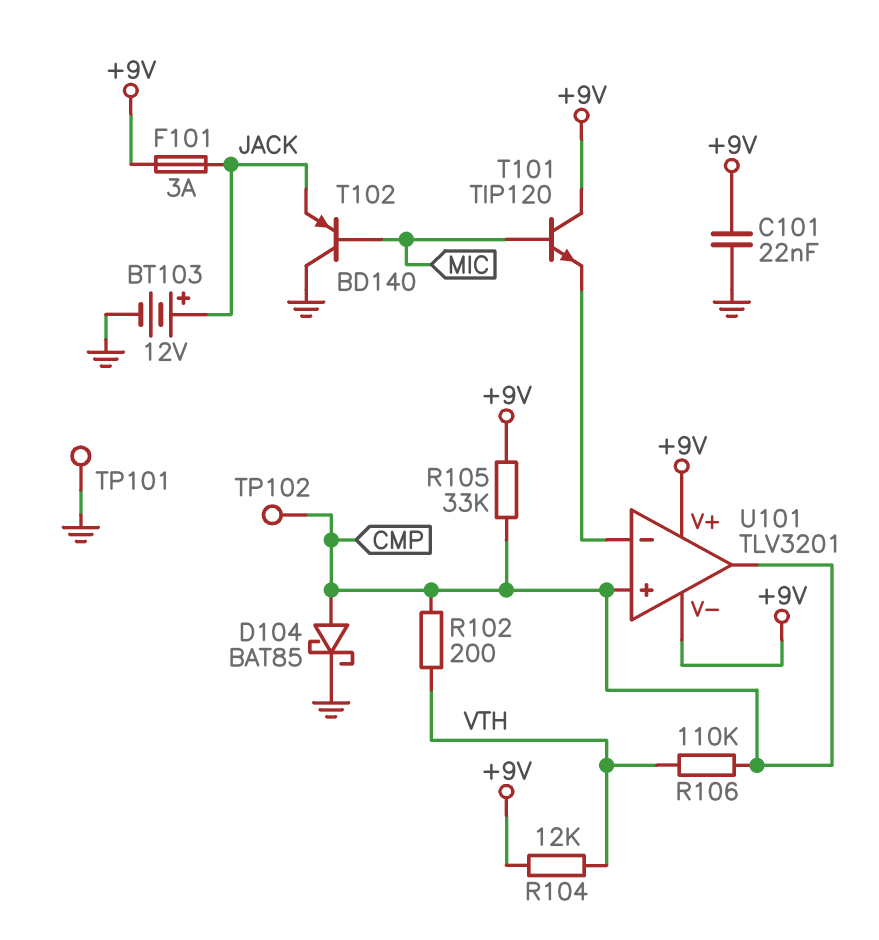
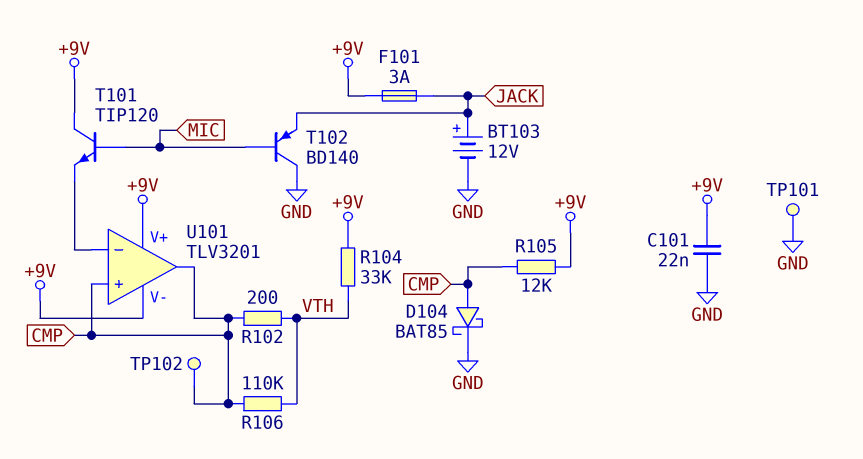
R104: 12k (+9V, VTH) -> 33k (+9V, VTH)
R105: 33k (+9V, CMP) -> 12k (+9V, CMP)

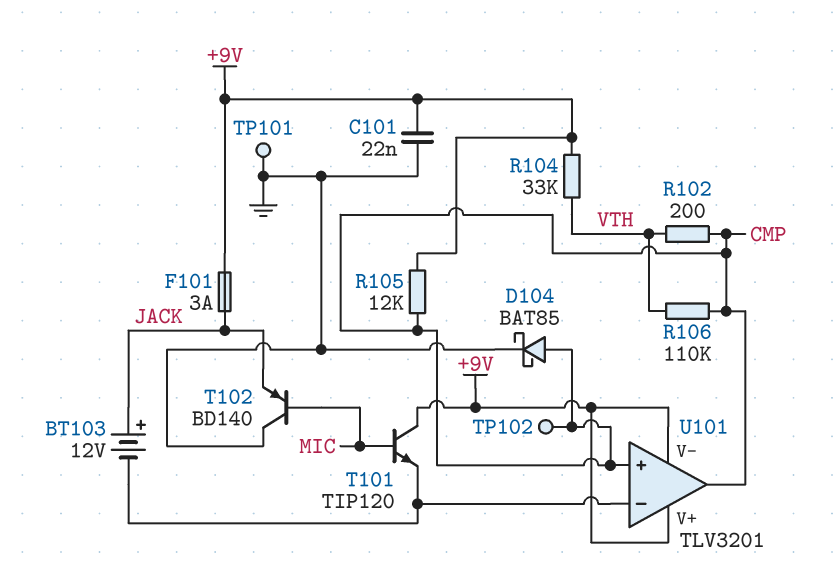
BT103: 12V (plus JACK, minus GND) -> 12V (plus JACK, minus U101/in-)

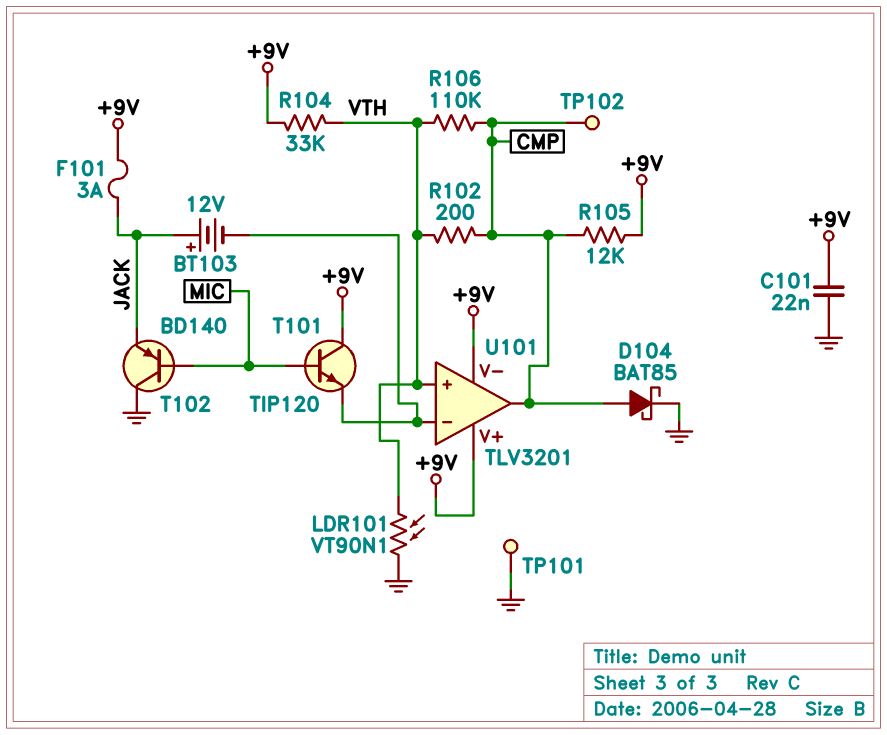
LDR101: none -> VT90N1 (GND, VTH)
U101 pin in+: CMP -> VTH

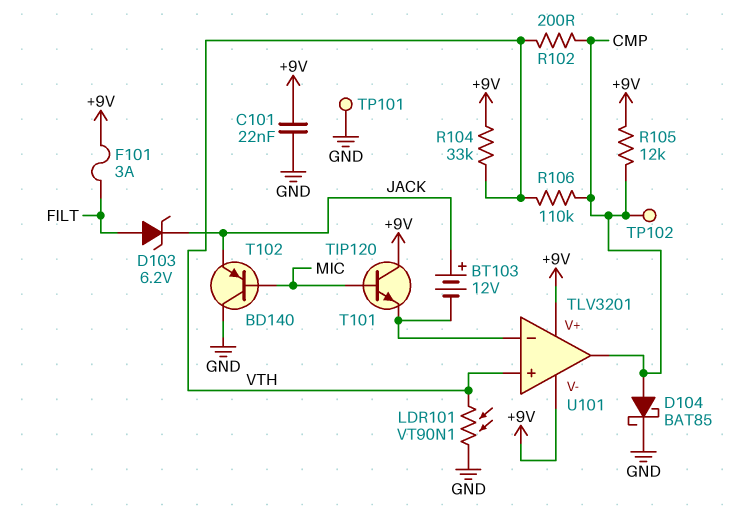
D103: none -> zener 6.2V (A FILT, K JACK)
F101: 3A (+9V, JACK) -> 3A (+9V, FILT)

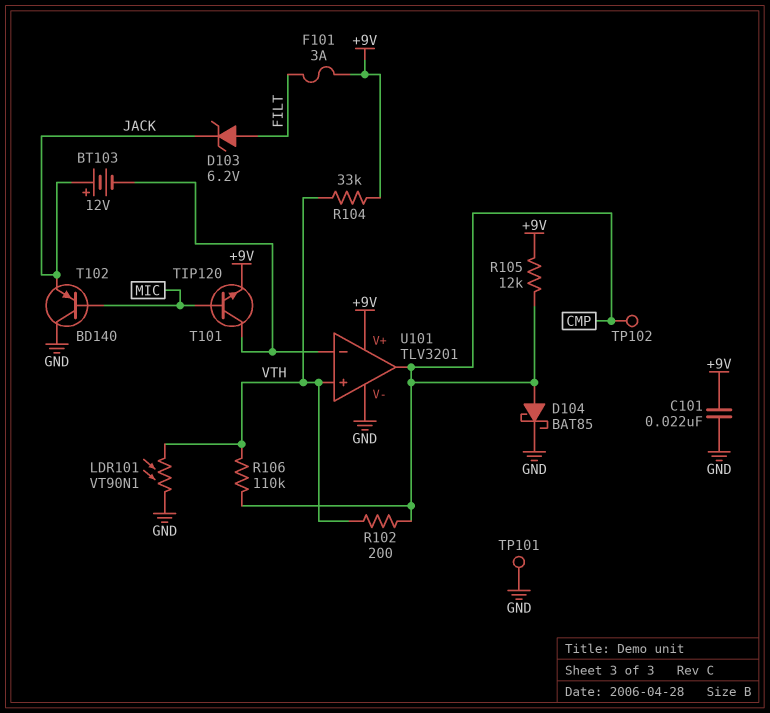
T101: NPN TIP120 (B MIC, C +9V, E U101/in-) -> NPN TIP120 (B MIC, C U101/in-, E +9V)
U101 pin V-: +9V -> GND

